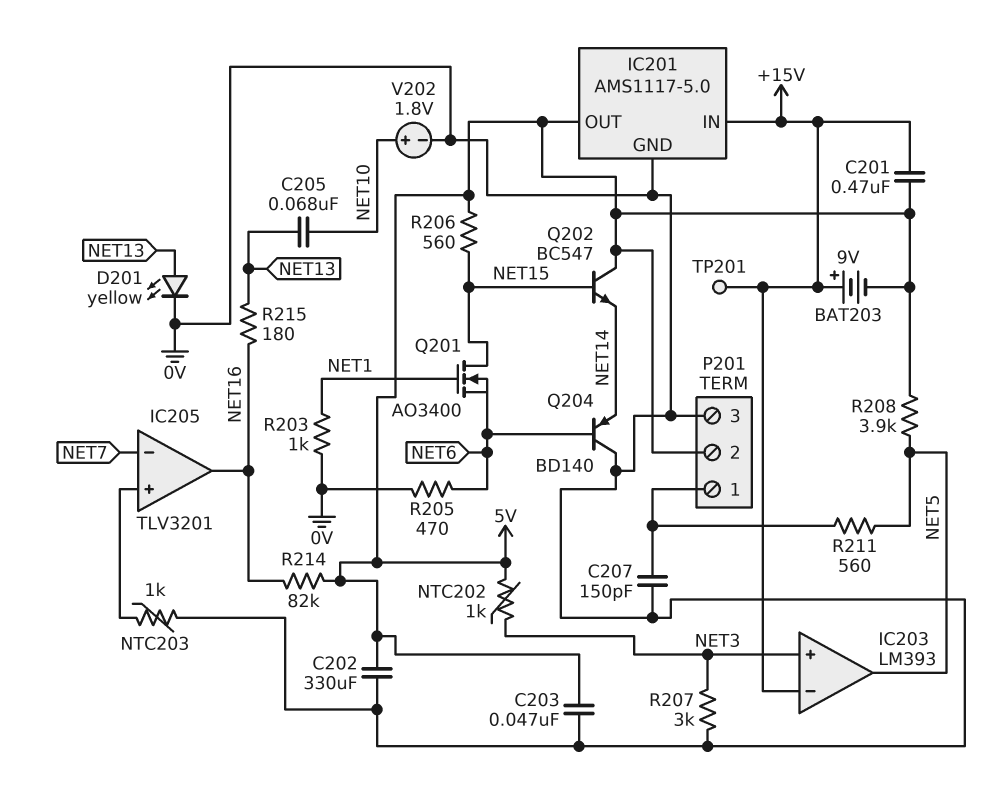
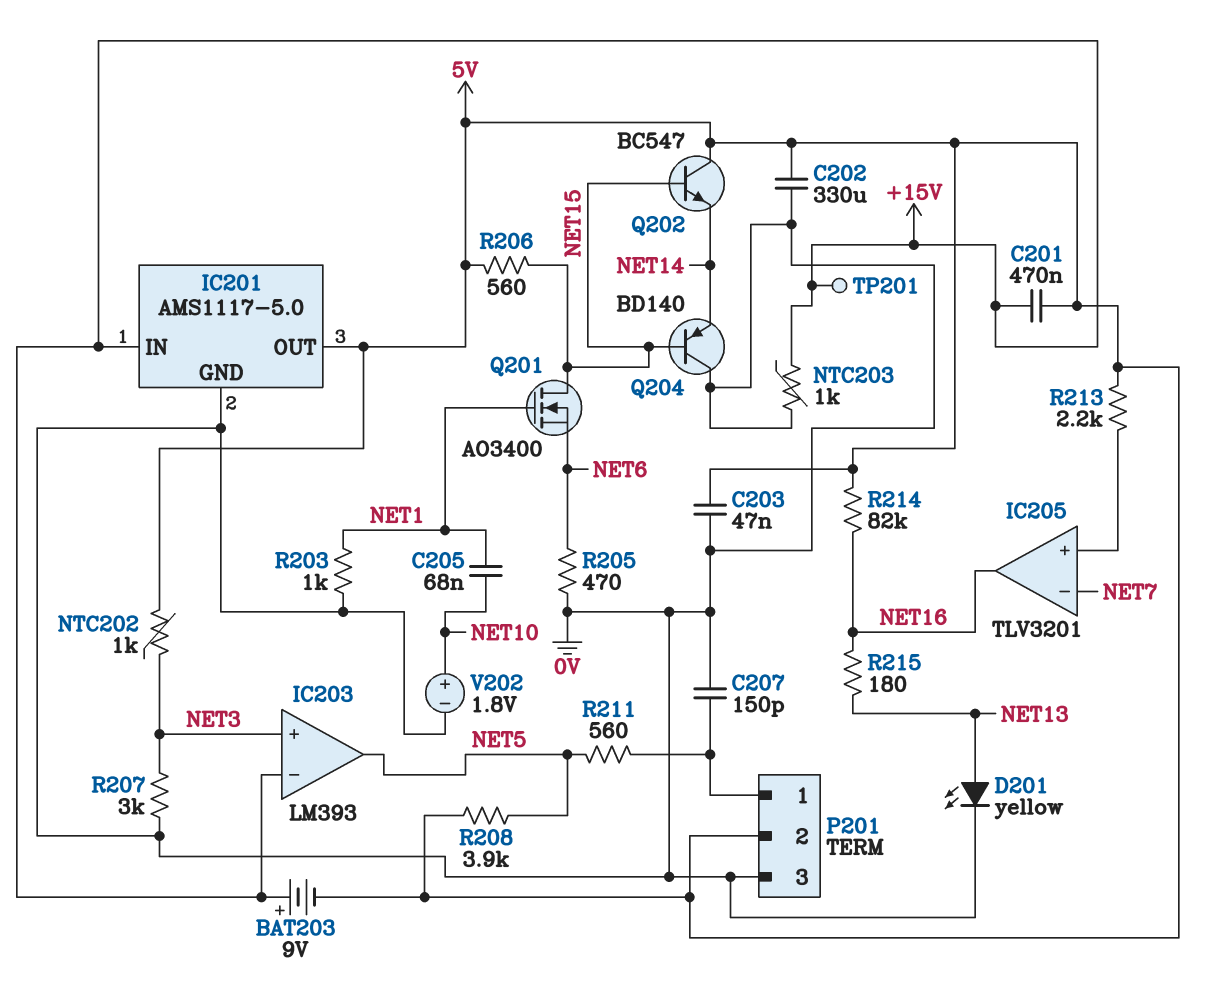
C205: 68nF (NET10, NET13) -> 68nF (NET1, NET10)
NTC203: 1k (0V, IC205/in+) -> 1k (+15V, 0V)
Q204: PNP BD140 (B NET6, C 0V, E NET14) -> PNP BD140 (B NET15, C 0V, E NET14)
R213: none -> 2.2k (5V, IC205/in+)

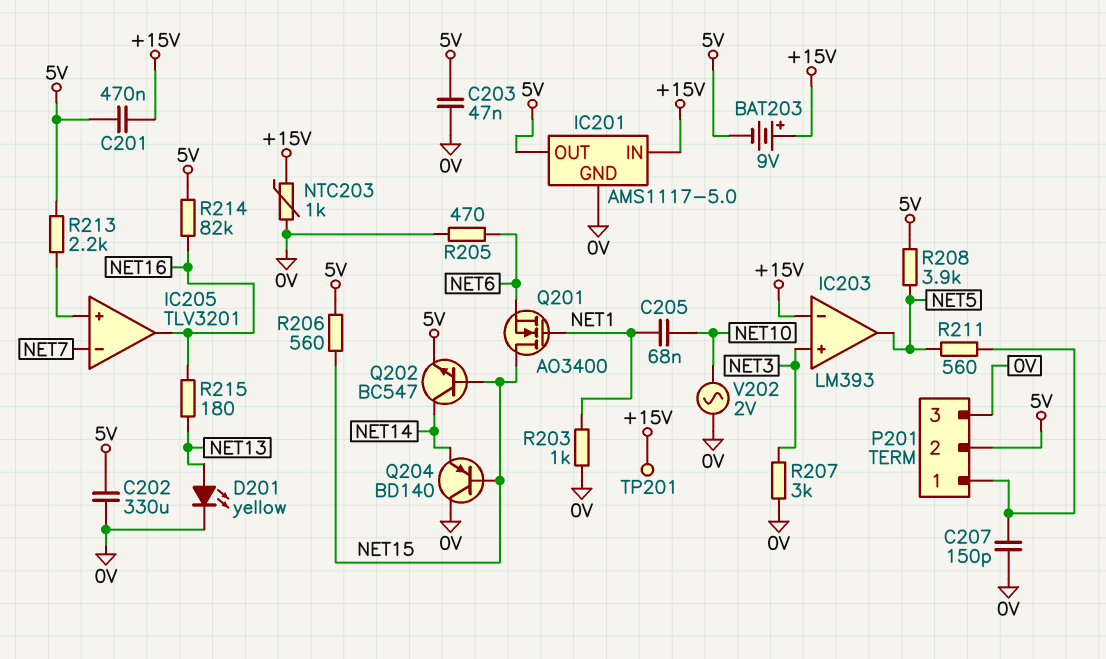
NTC202: 1k (5V, NET3) -> none
Q202: NPN BC547 (B NET15, C 5V, E NET14) -> NPN BC547 (B NET15, C NET14, E 5V)
V202: 1.8V (plus NET10, minus 0V) -> AC 2V (0V, NET10)

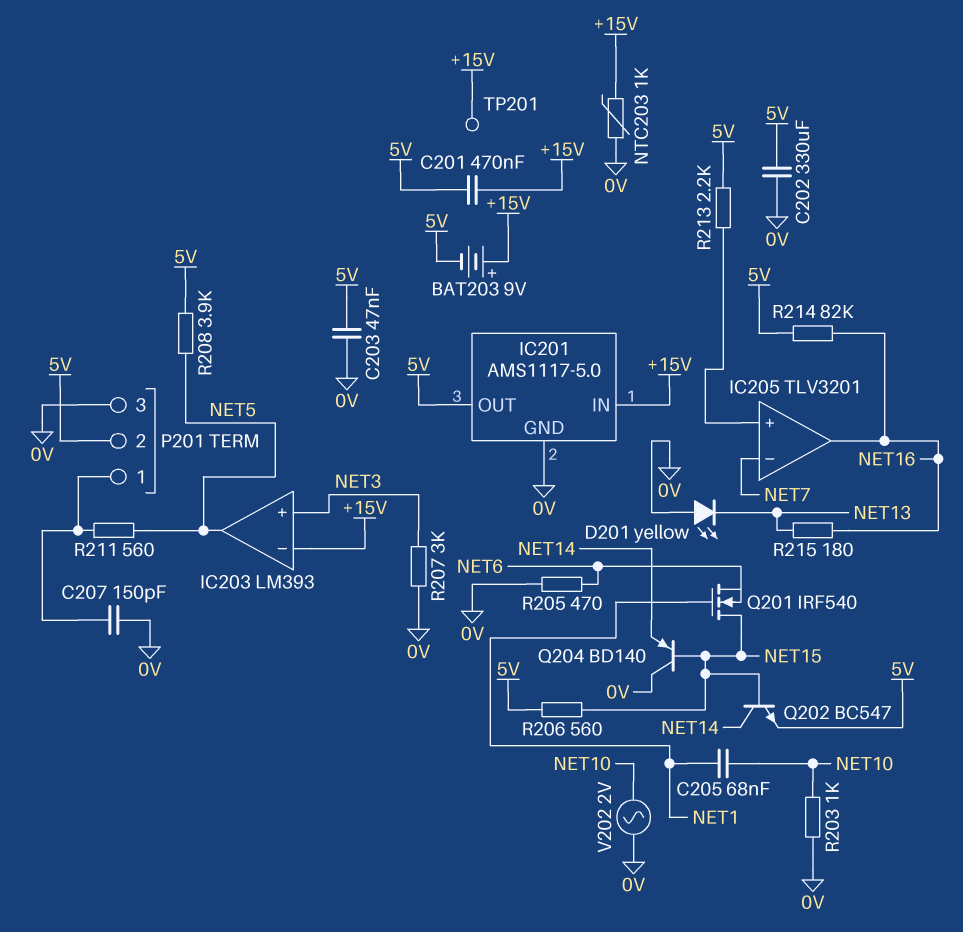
D201: LED yellow (A NET13, K 0V) -> LED yellow (A 0V, K NET13)
Q201: NMOS AO3400 (G NET1, D NET15, S NET6) -> NMOS IRF540 (G NET1, D NET15, S NET6)
R203: 1k (0V, NET1) -> 1k (0V, NET10)

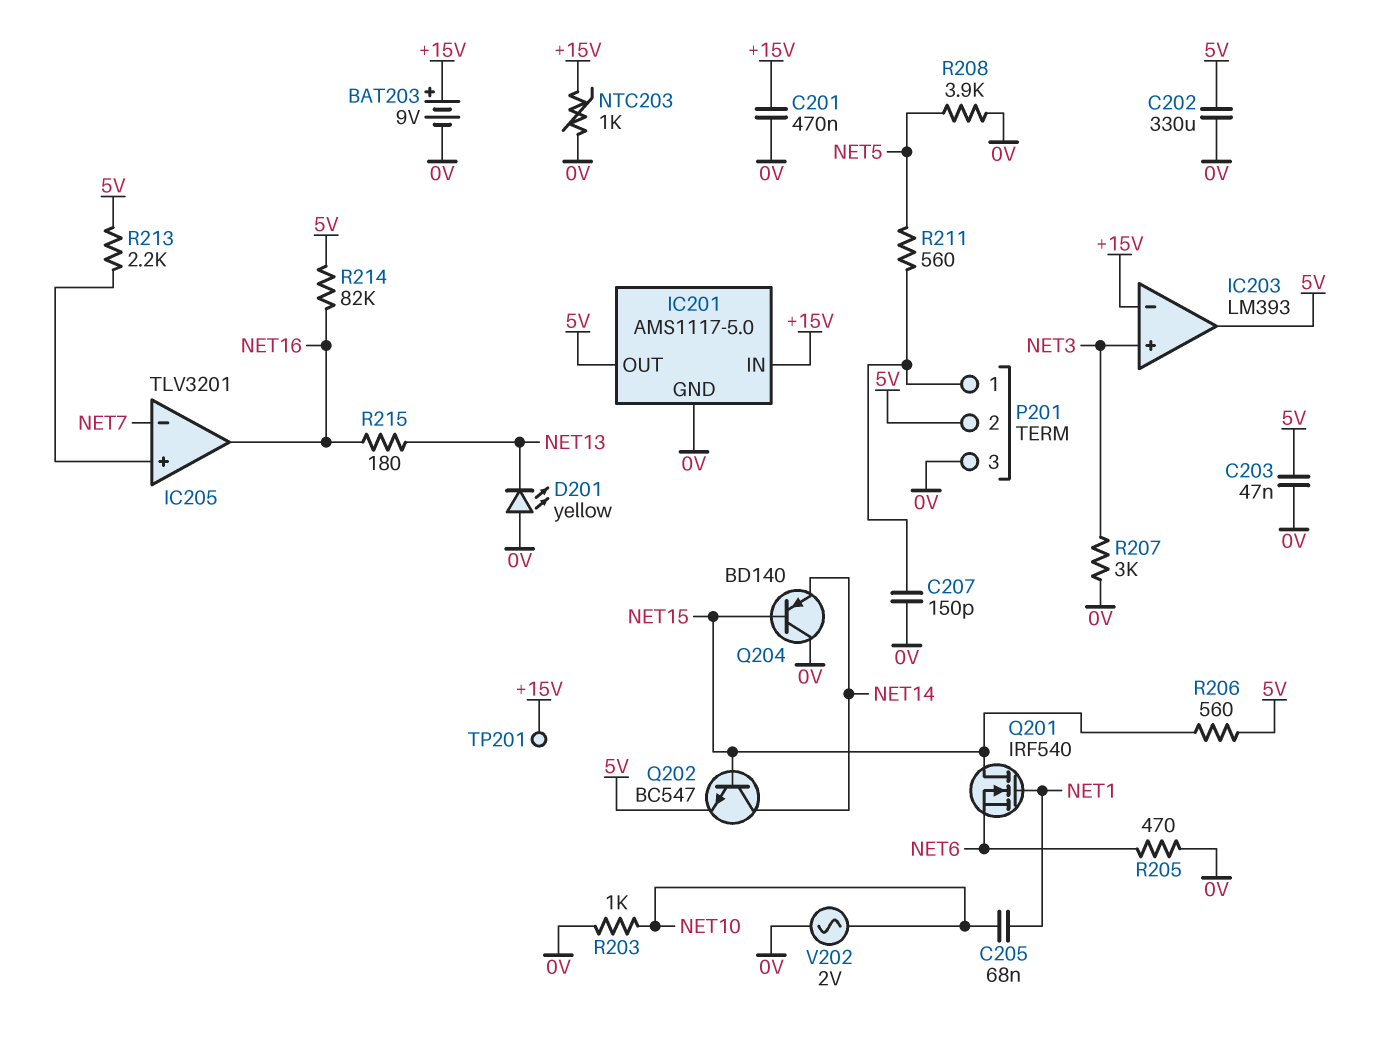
BAT203: 9V (plus +15V, minus 5V) -> 9V (plus +15V, minus 0V)
C201: 470nF (+15V, 5V) -> 470nF (+15V, 0V)
IC203 pin out: NET5 -> 5V
R208: 3.9k (5V, NET5) -> 3.9k (0V, NET5)

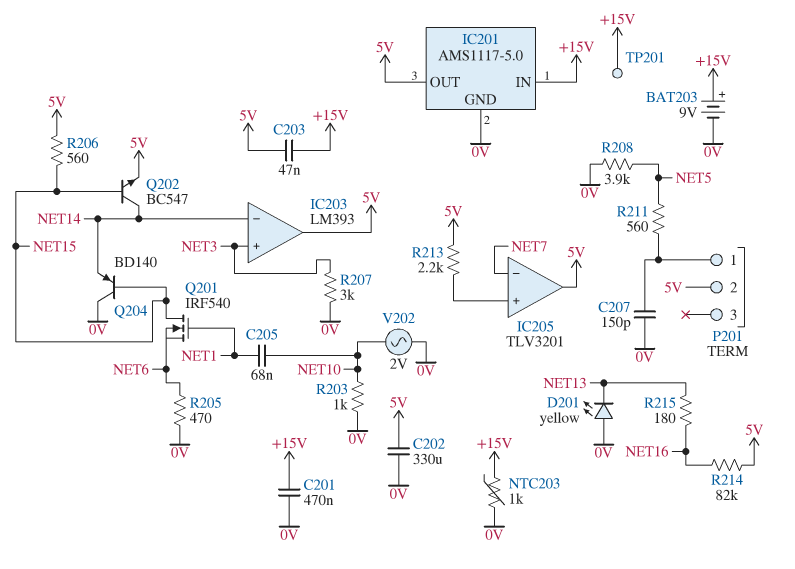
C203: 47nF (0V, 5V) -> 47nF (+15V, 5V)
IC203 pin in-: +15V -> NET14
IC205 pin out: NET16 -> 5V
P201 pin 3: 0V -> none

